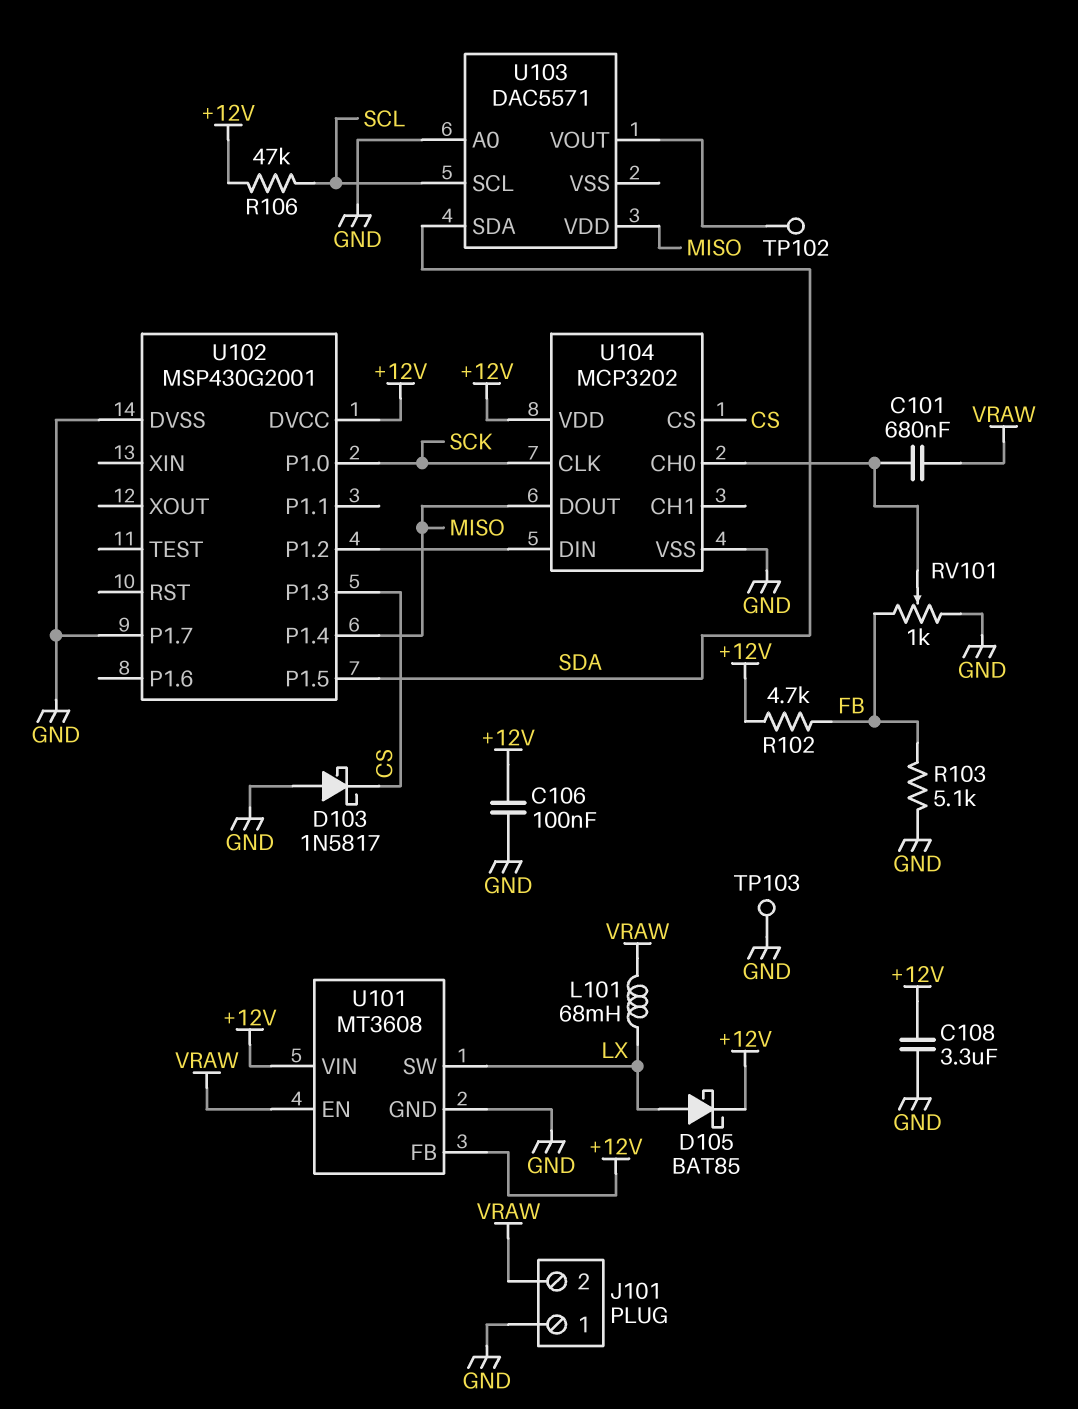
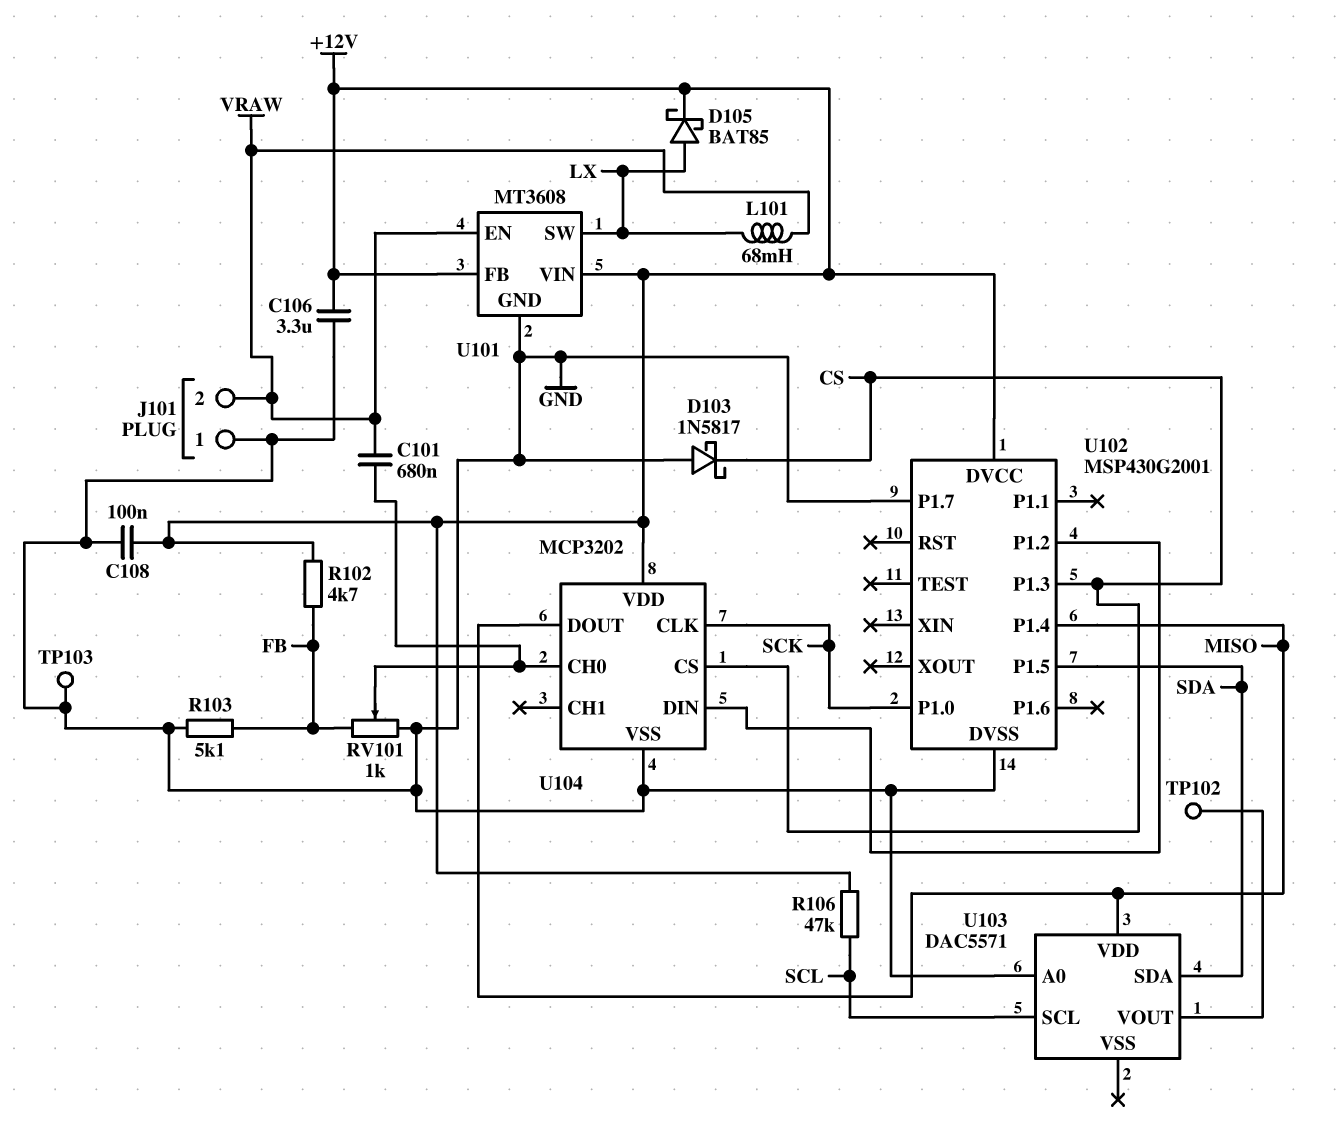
C106: 100nF (+12V, GND) -> 3.3uF (+12V, GND)
C108: 3.3uF (+12V, GND) -> 100nF (+12V, GND)

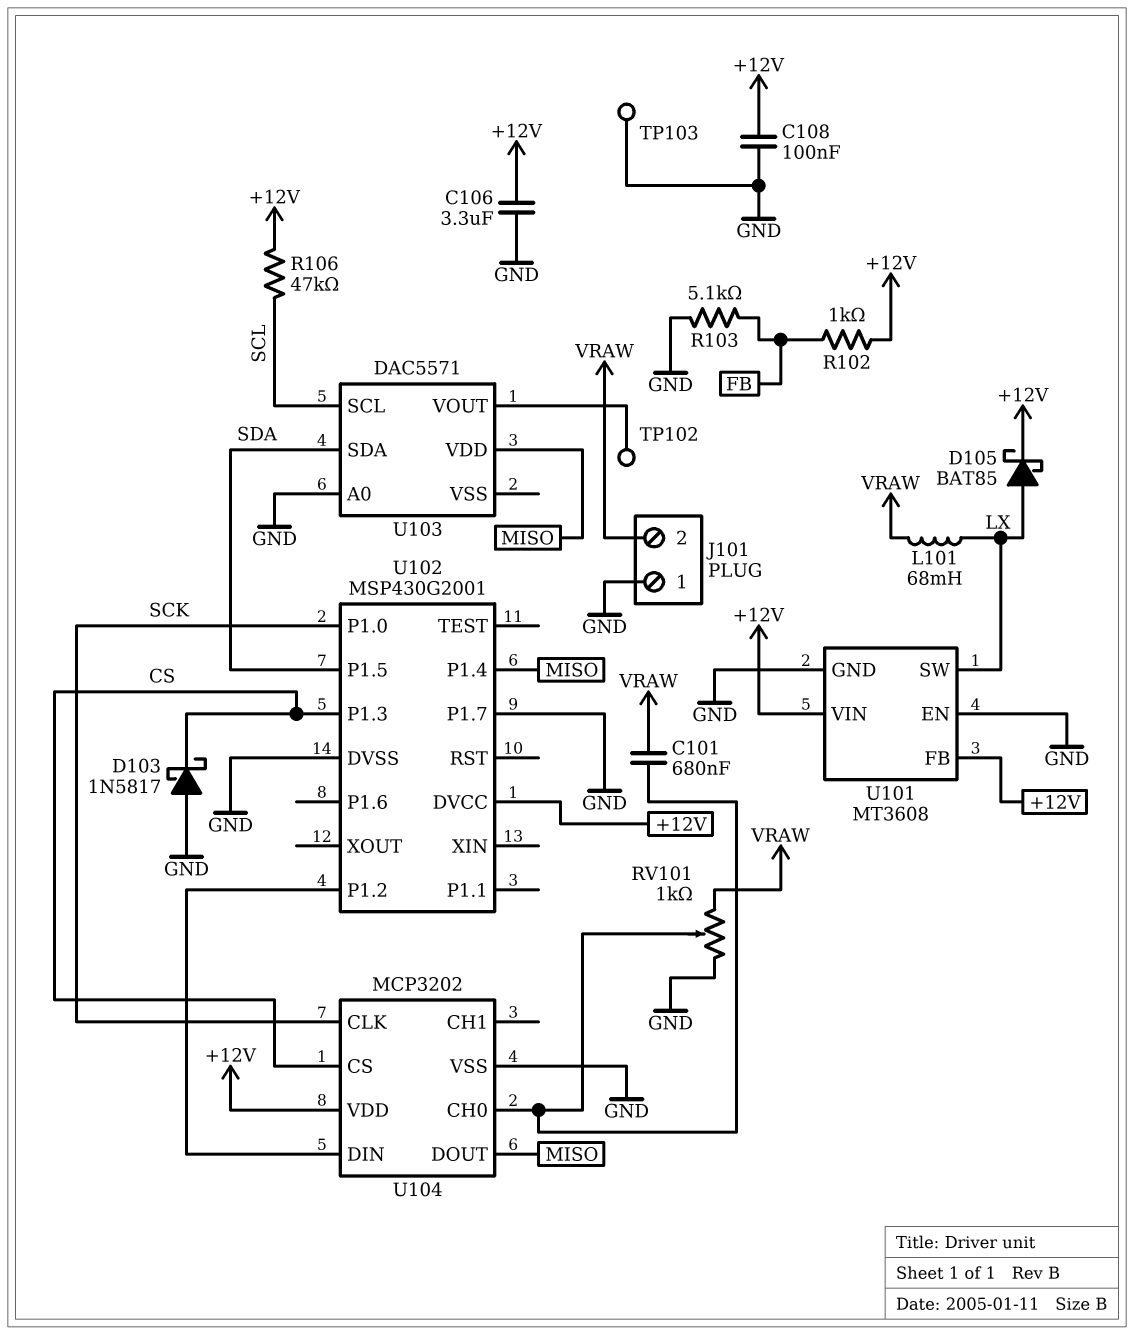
R102: 4.7k (+12V, FB) -> 1k (+12V, FB)
RV101: 1k (FB, GND, wiper U104/CH0) -> 1k (GND, VRAW, wiper U104/CH0)
U101 pin EN: VRAW -> GND

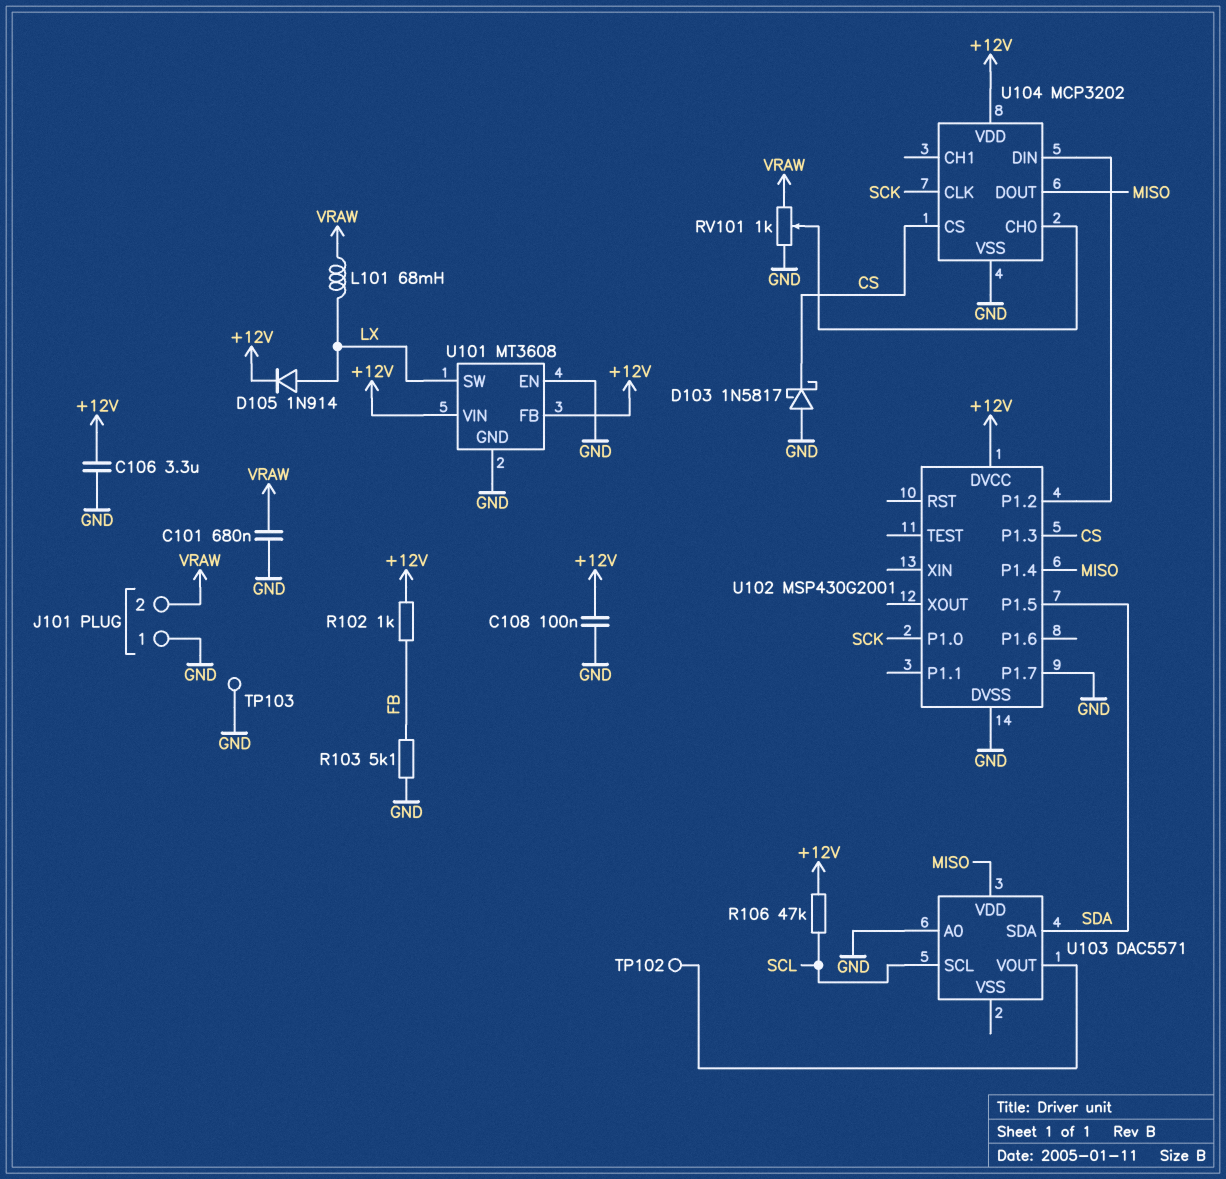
C101: 680nF (U104/CH0, VRAW) -> 680nF (GND, VRAW)
D105: schottky BAT85 (A LX, K +12V) -> diode 1N914 (A LX, K +12V)

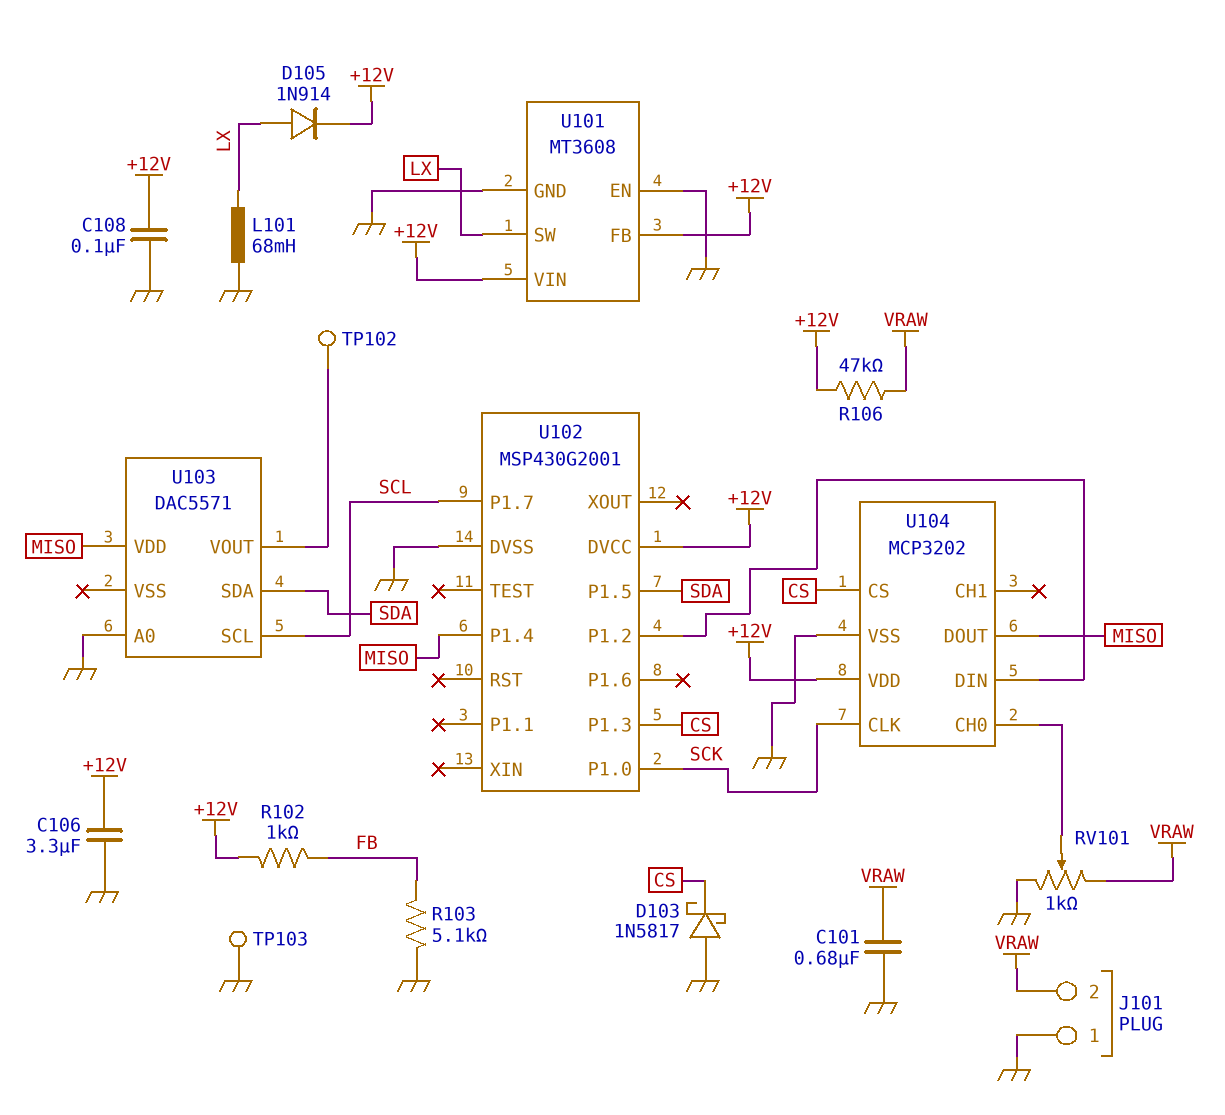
L101: 68mH (LX, VRAW) -> 68mH (GND, LX)
R106: 47k (+12V, SCL) -> 47k (+12V, VRAW)
U102 pin P1.7: GND -> SCL

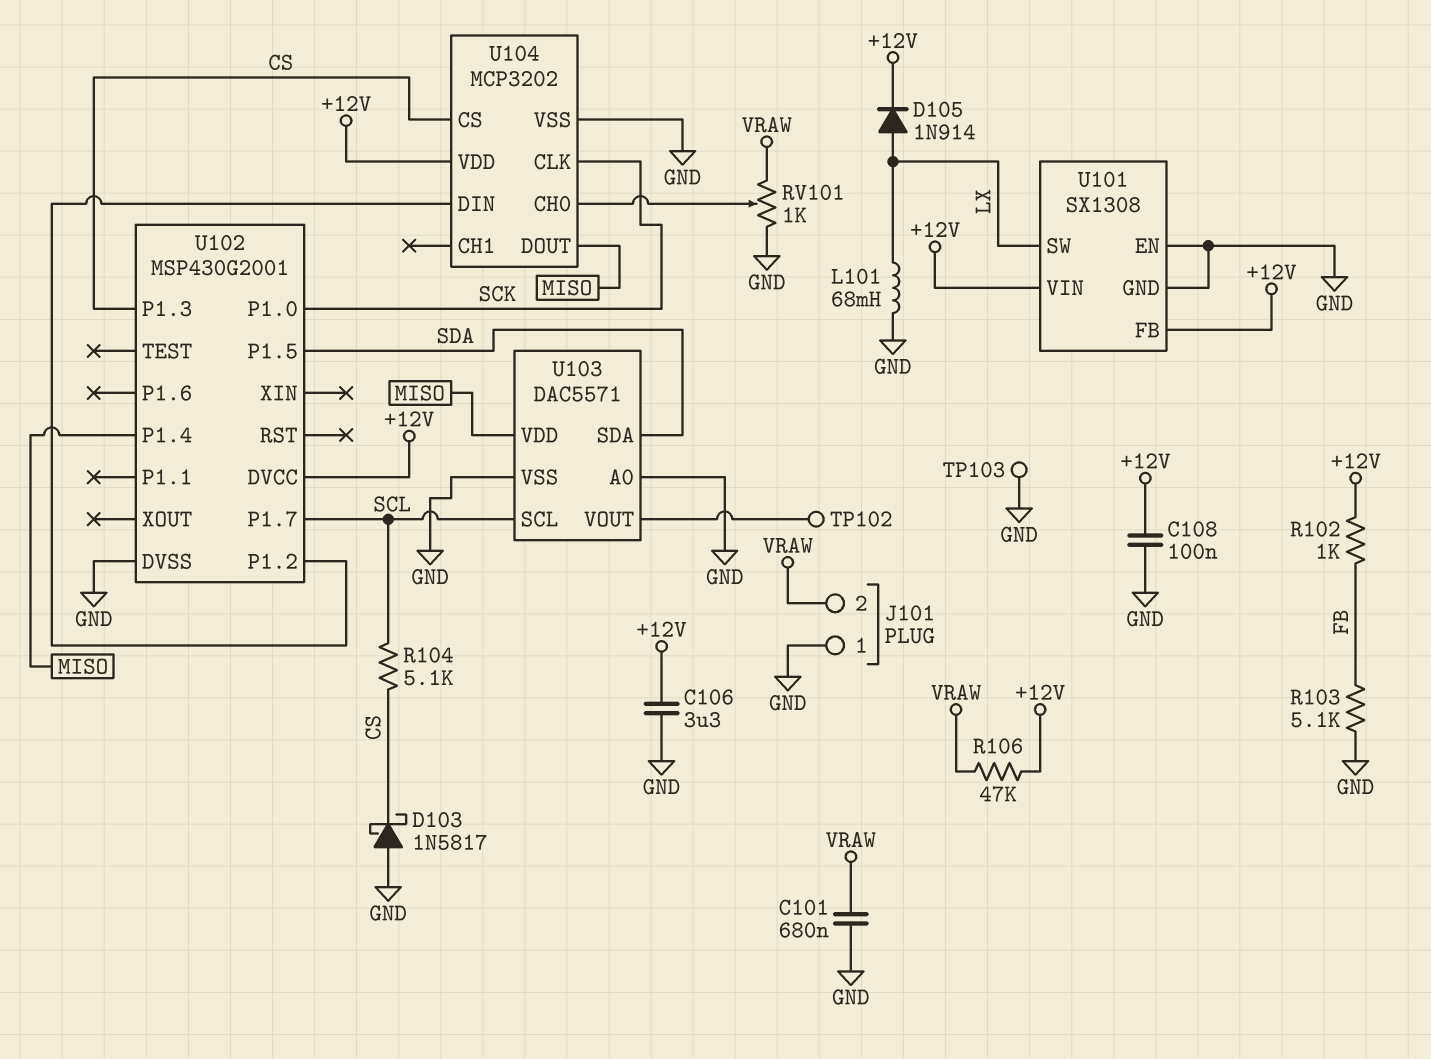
R104: none -> 5.1k (CS, SCL)
U101: MT3608 -> SX1308
U103 pin VSS: none -> GND

